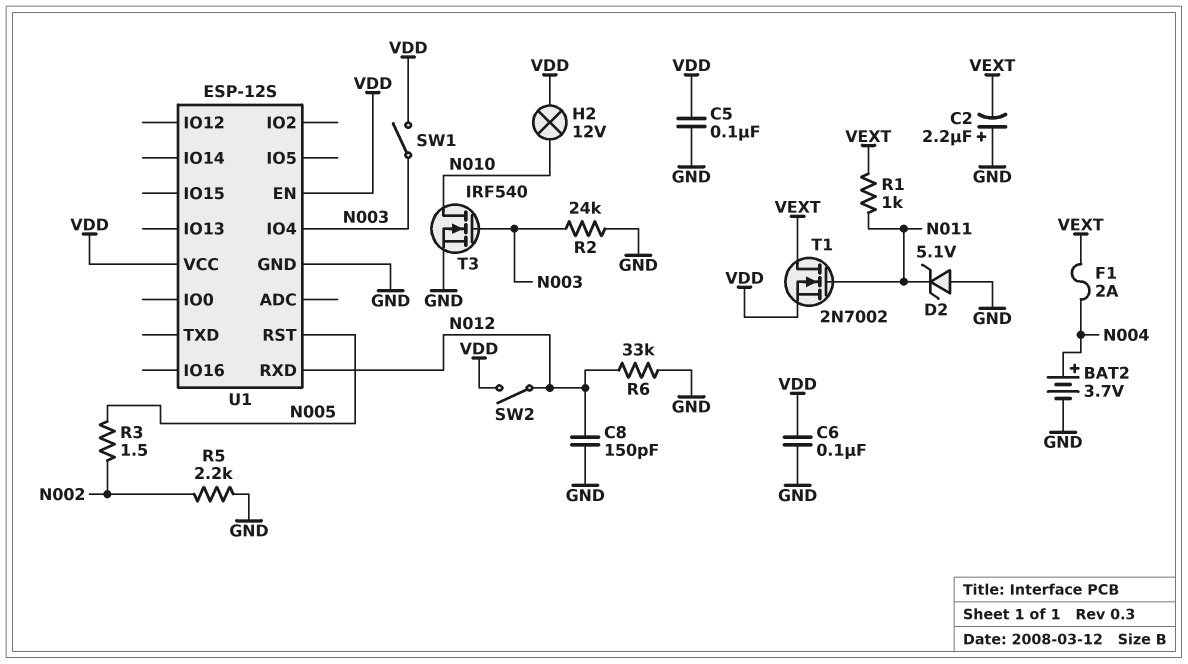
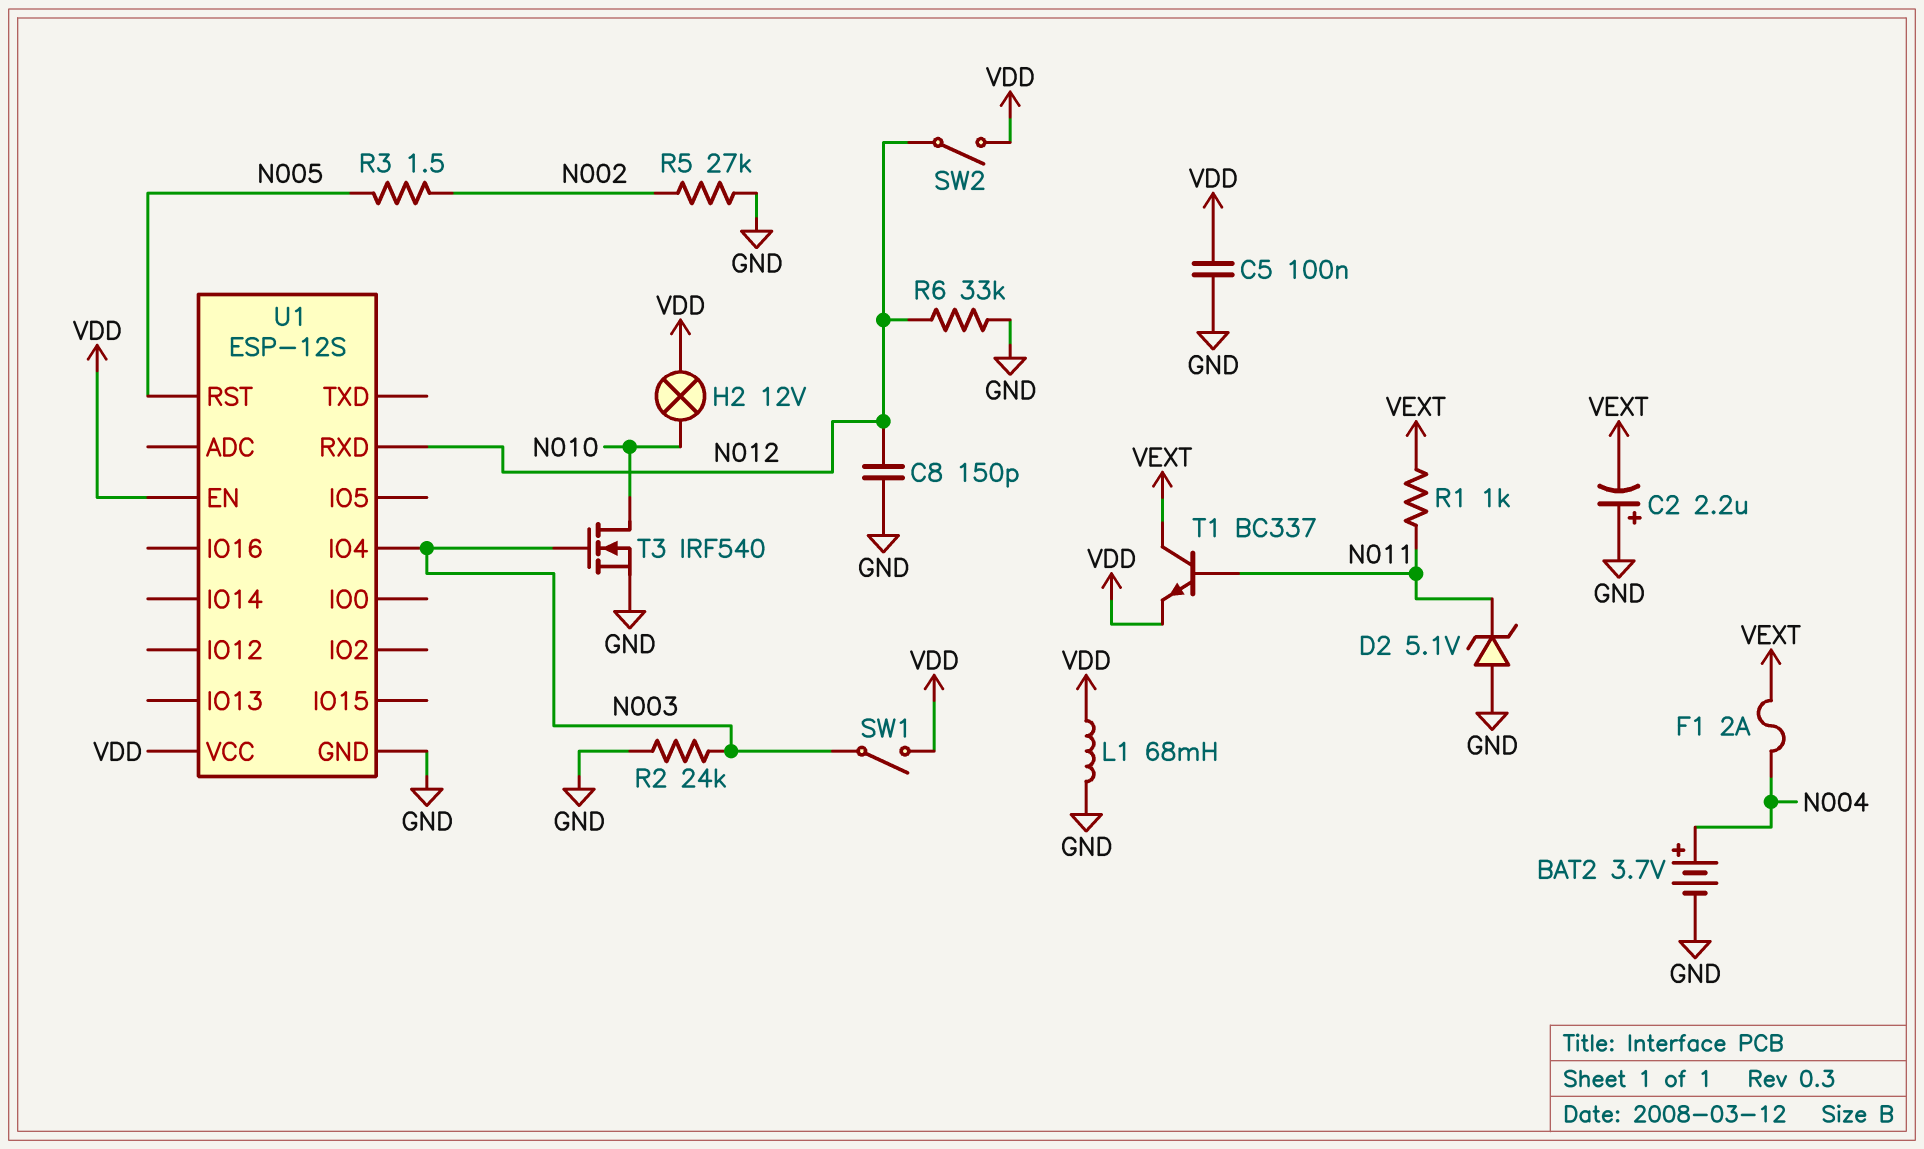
C6: 100nF (GND, VDD) -> none
L1: none -> 68mH (GND, VDD)
R5: 2.2k (GND, N002) -> 27k (GND, N002)
T1: NMOS 2N7002 (G N011, D VEXT, S VDD) -> NPN BC337 (B N011, C VEXT, E VDD)

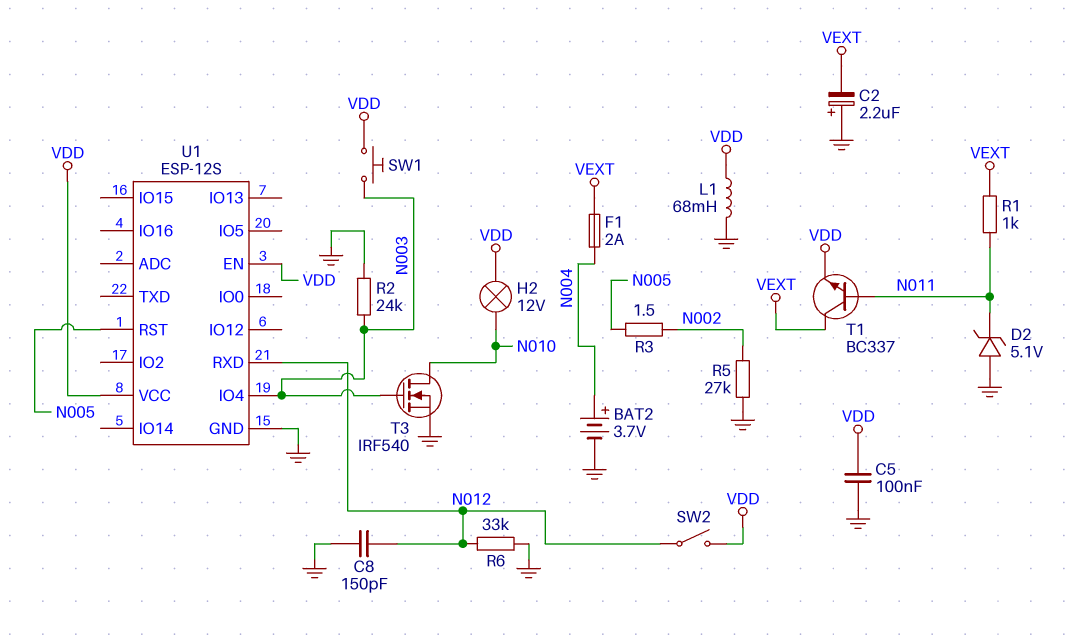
SW1: switch (N003, VDD) -> button (N003, VDD)

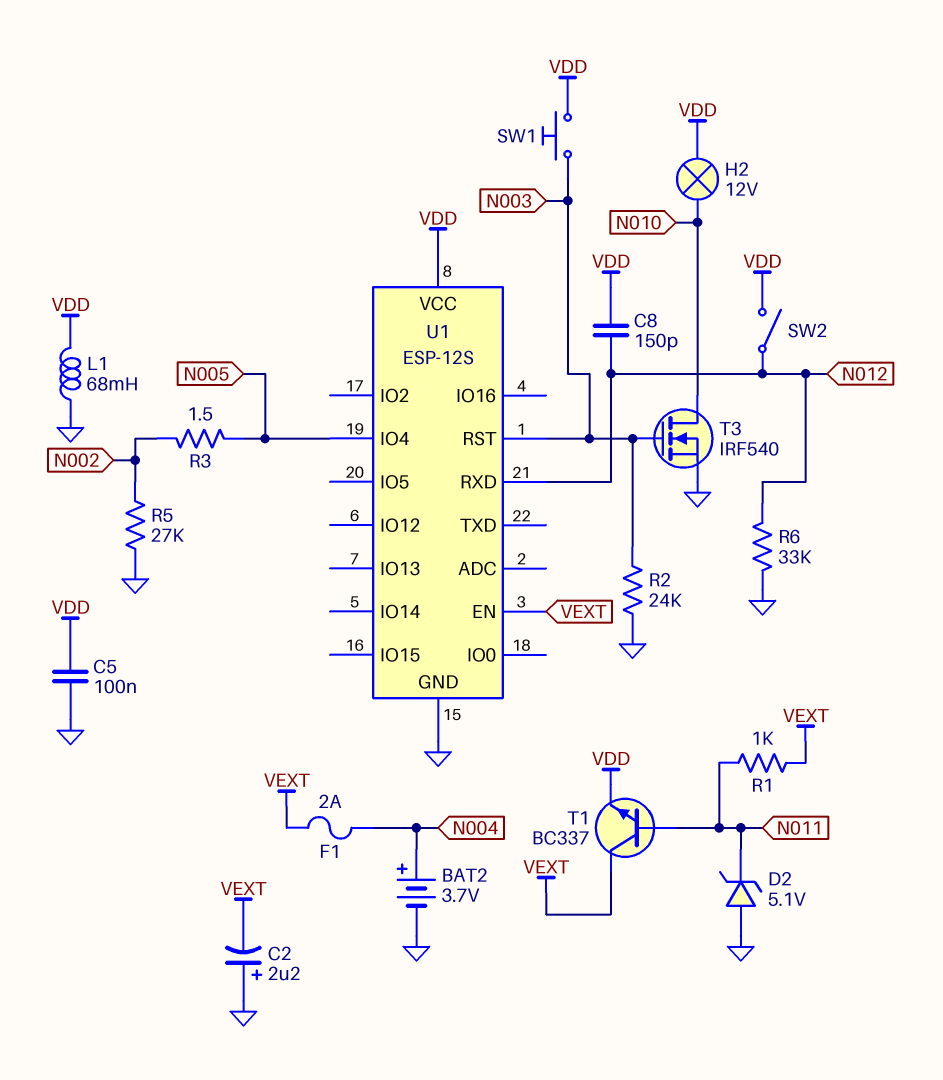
C8: 150pF (GND, N012) -> 150pF (N012, VDD)
U1 pin EN: VDD -> VEXT
U1 pin IO4: N003 -> N005
U1 pin RST: N005 -> N003

